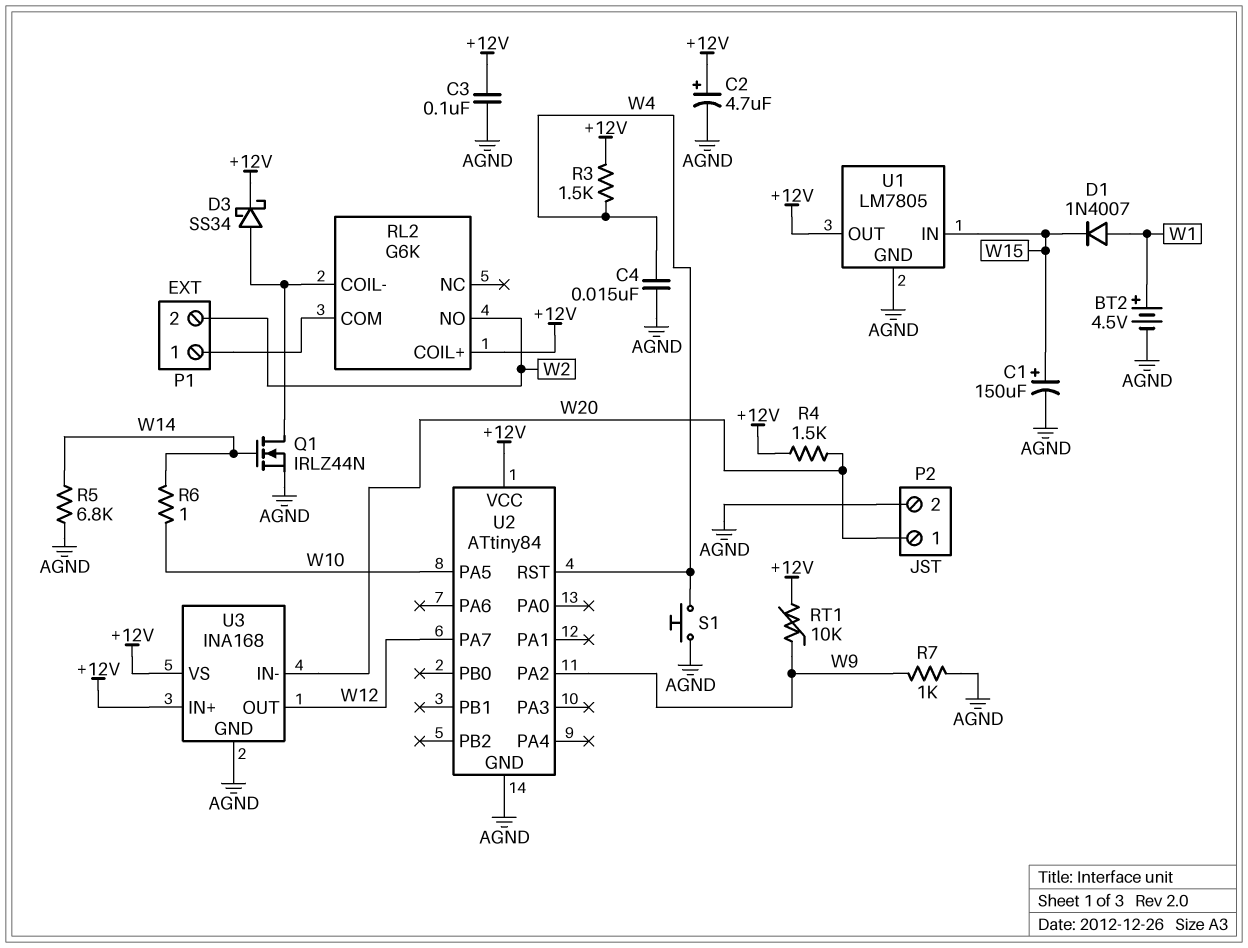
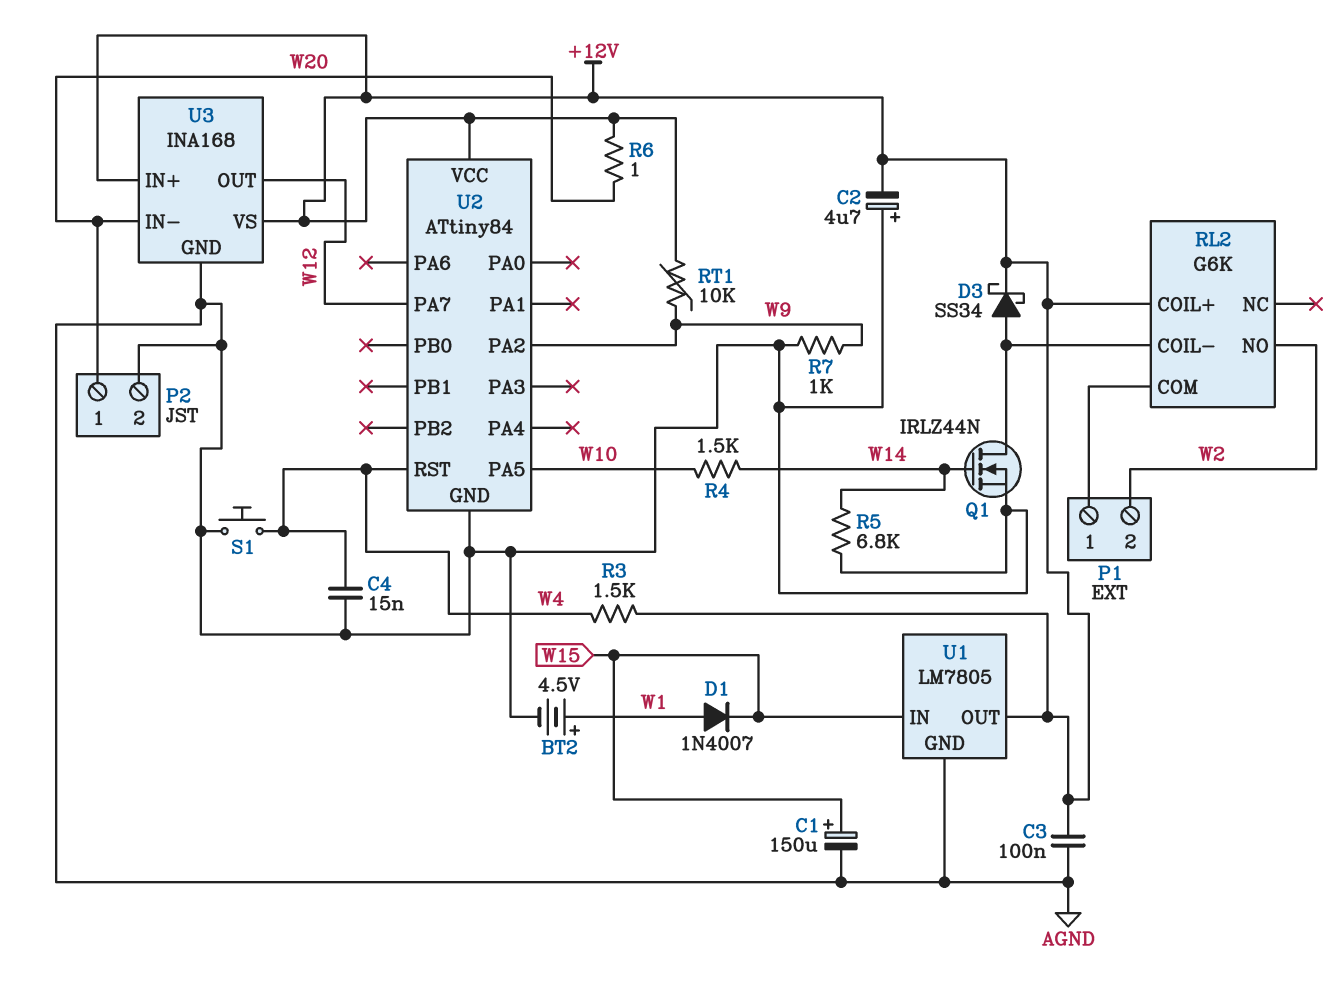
C2: 4.7uF (plus +12V, minus AGND) -> 4.7uF (plus AGND, minus +12V)
R4: 1.5k (+12V, W20) -> 1.5k (W10, W14)
R6: 1 (W10, W14) -> 1 (+12V, W20)

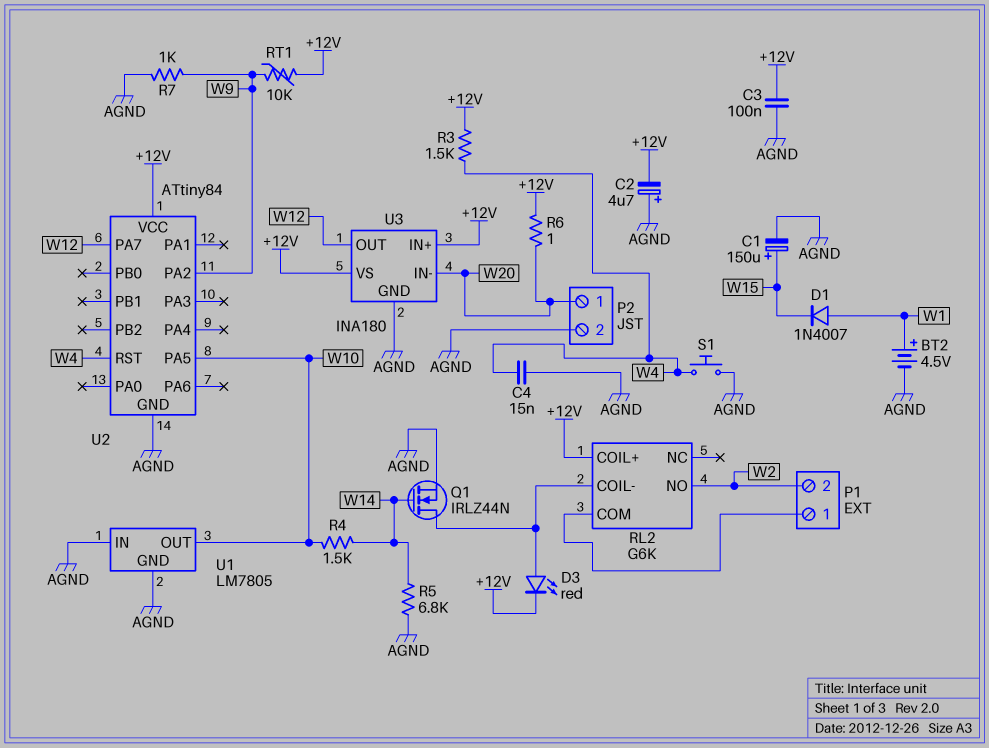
D3: schottky SS34 (A RL2/COIL-, K +12V) -> LED red (A RL2/COIL-, K +12V)
U1 pin IN: W15 -> AGND
U1 pin OUT: +12V -> W10
U3: INA168 -> INA180

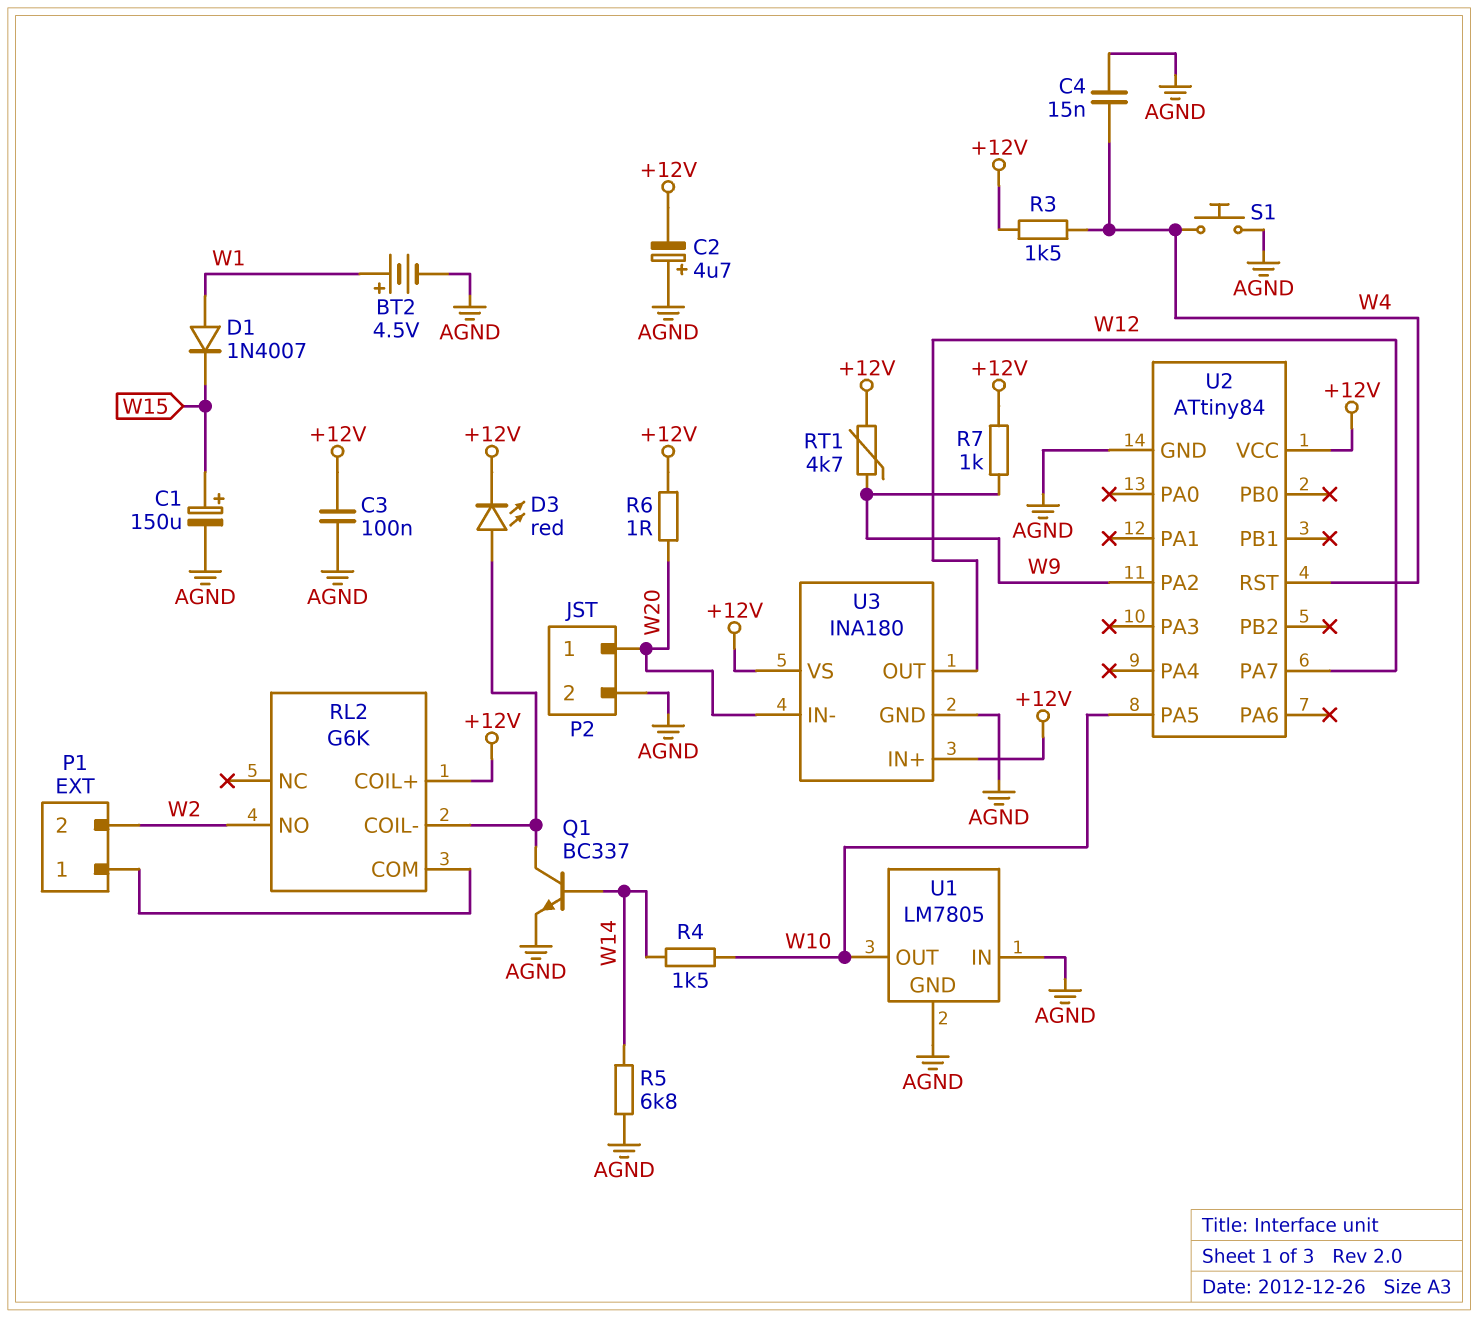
Q1: NMOS IRLZ44N (G W14, D RL2/COIL-, S AGND) -> NPN BC337 (B W14, C RL2/COIL-, E AGND)
R7: 1k (AGND, W9) -> 1k (+12V, W9)
RT1: 10k (+12V, W9) -> 4.7k (+12V, W9)

